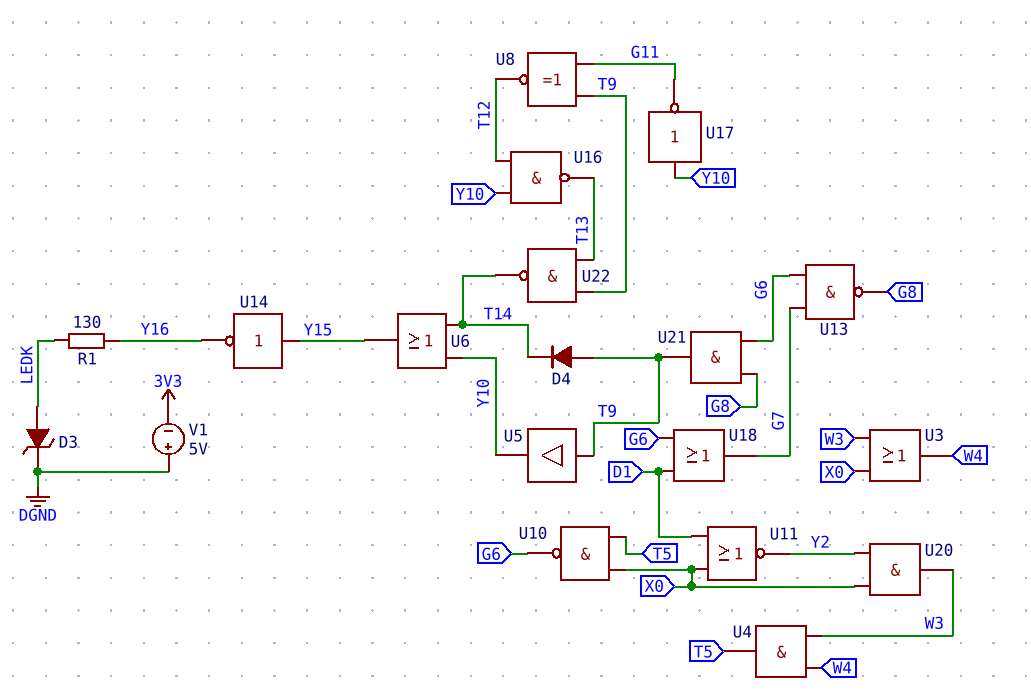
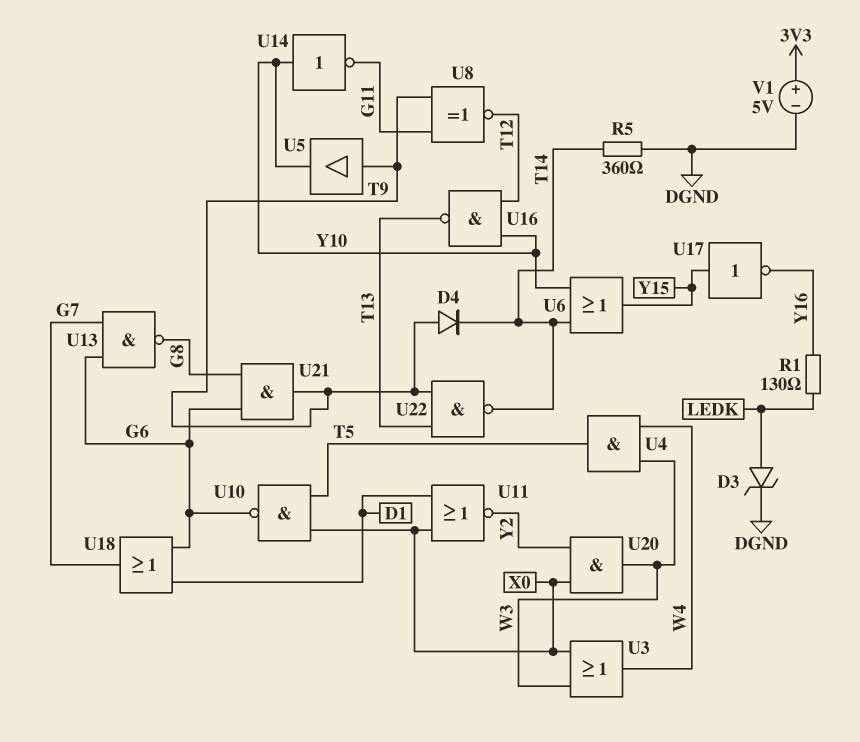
R5: none -> 360 (DGND, T14)
U14: NOT (in Y15, out Y16) -> NOT (in Y10, out G11)
U17: NOT (in Y10, out G11) -> NOT (in Y15, out Y16)
V1: 5V (plus DGND, minus 3V3) -> 5V (plus 3V3, minus DGND)

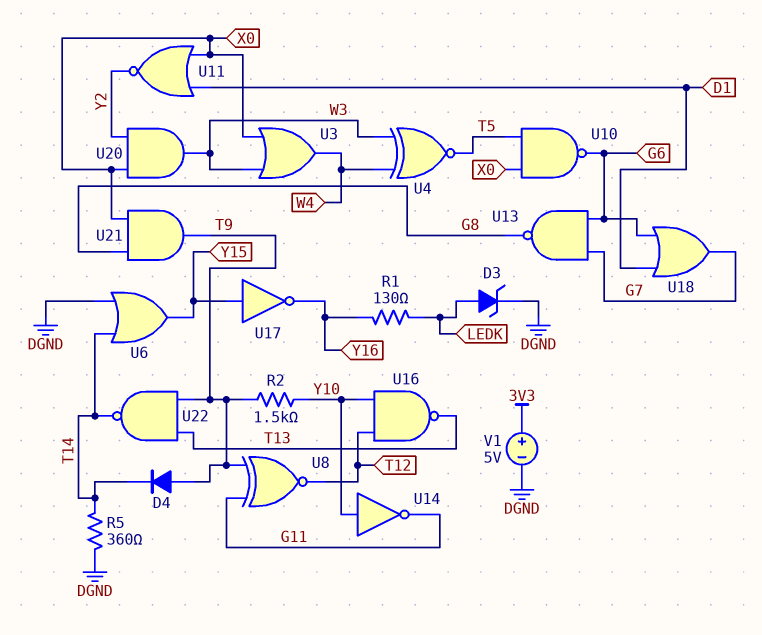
R2: none -> 1.5k (T9, Y10)
U4: AND (in W3, in W4, out T5) -> XNOR (in W3, in W4, out T5)
U5: buffer (in T9, out Y10) -> none
U6: OR (in T14, in Y10, out Y15) -> OR (in DGND, in T14, out Y15)
U21: AND (in G6, in G8, out T9) -> AND (in G8, in X0, out T9)

